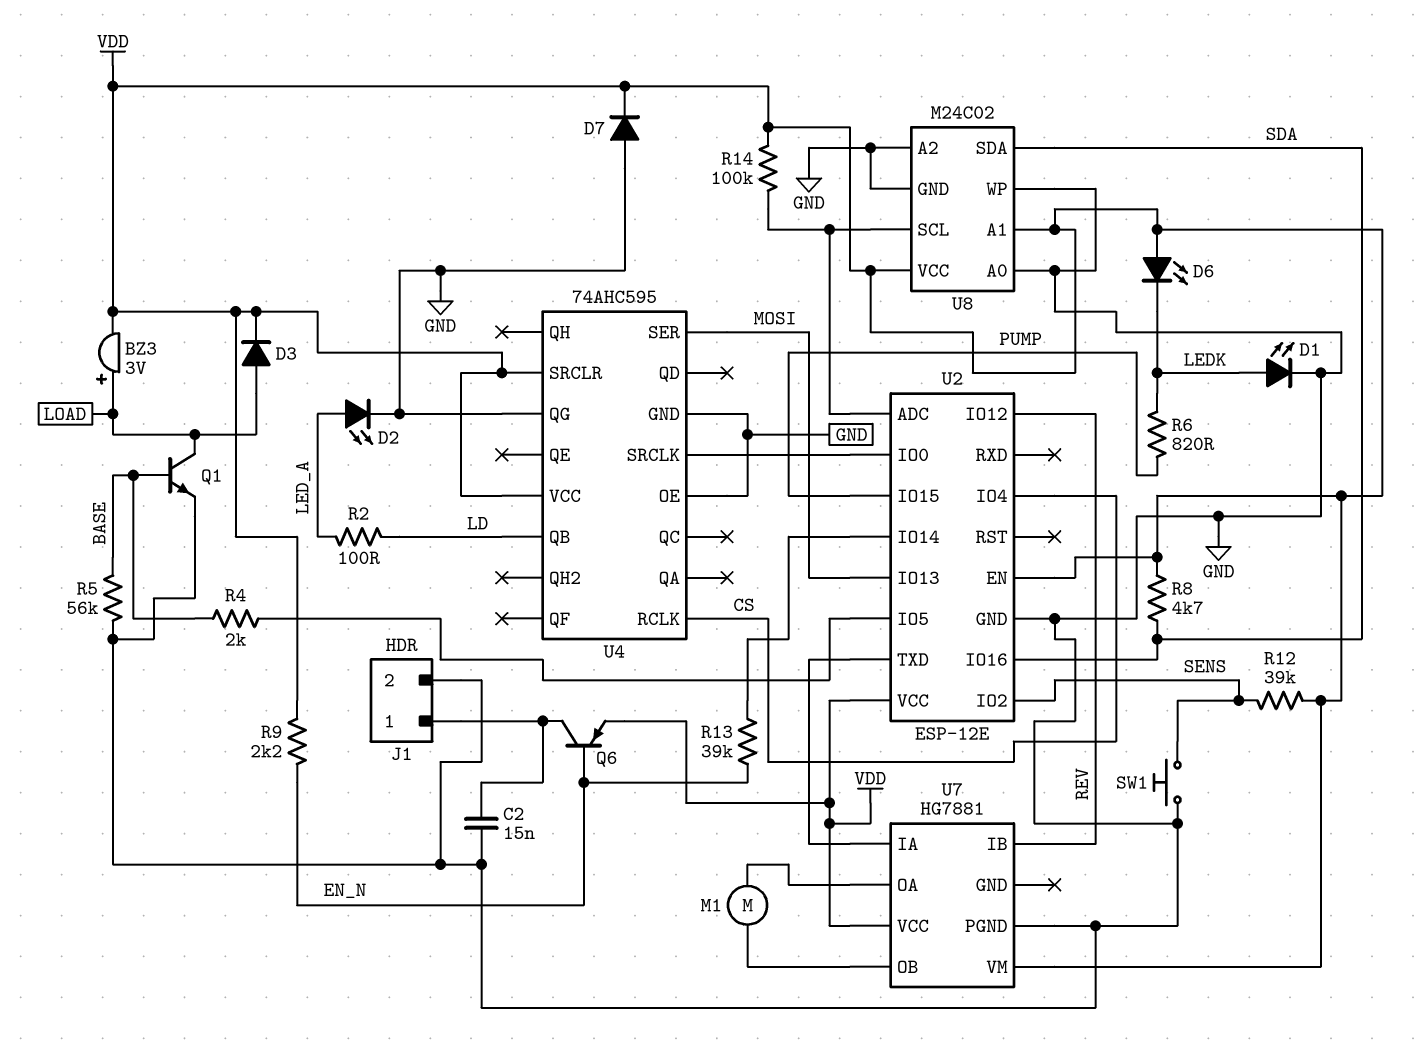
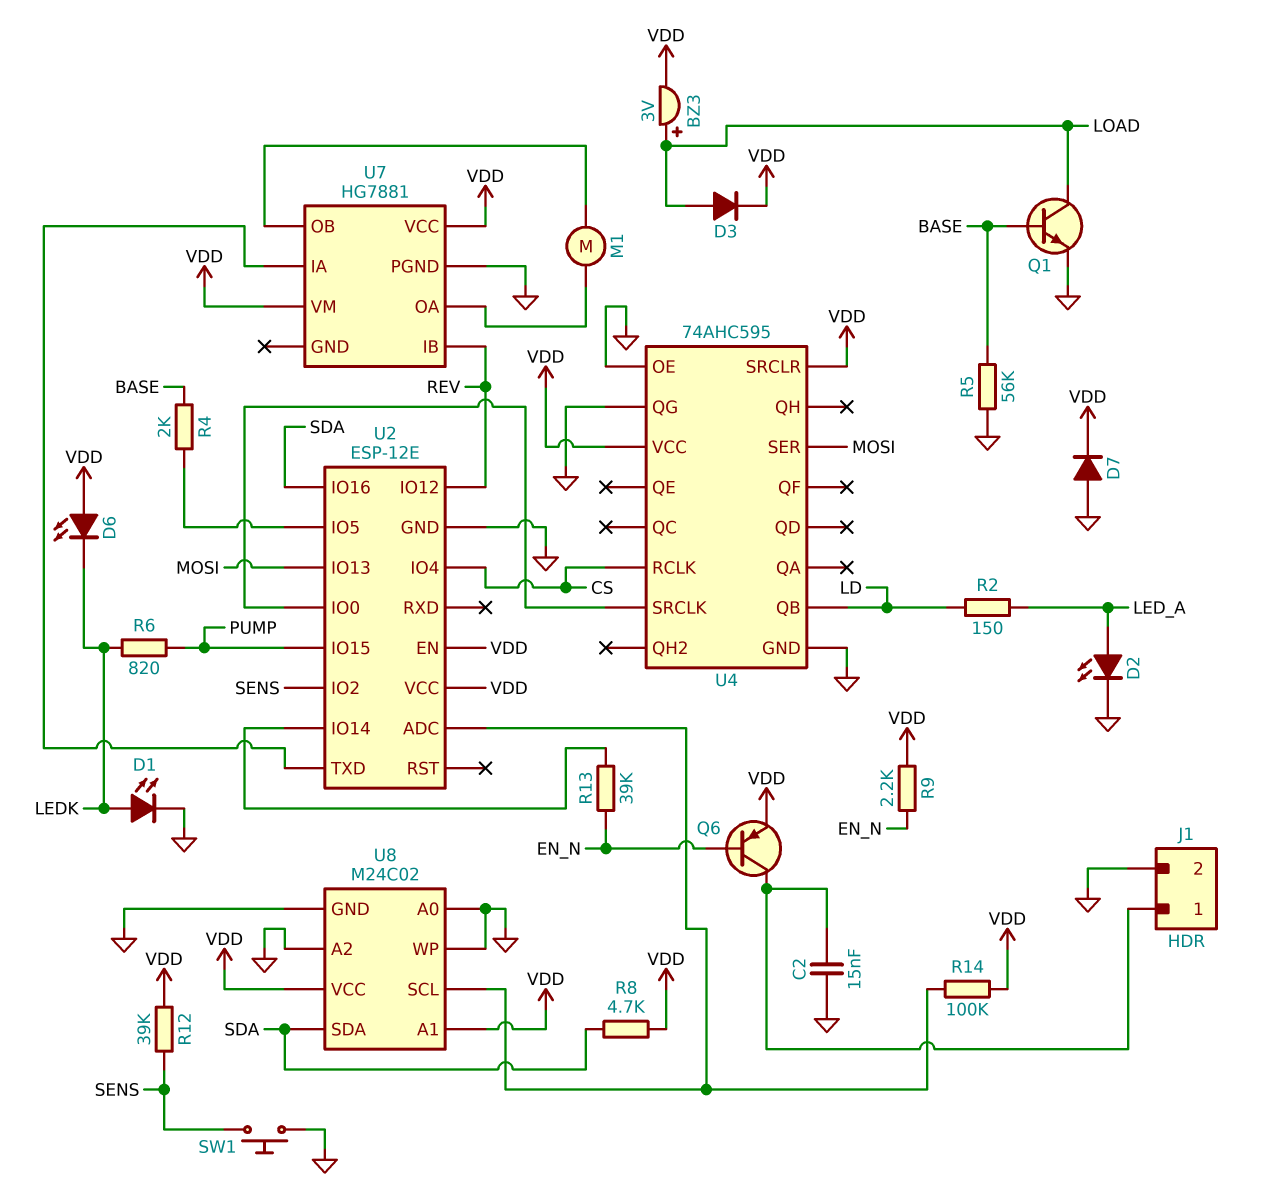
R2: 100 (LD, LED_A) -> 150 (LD, LED_A)

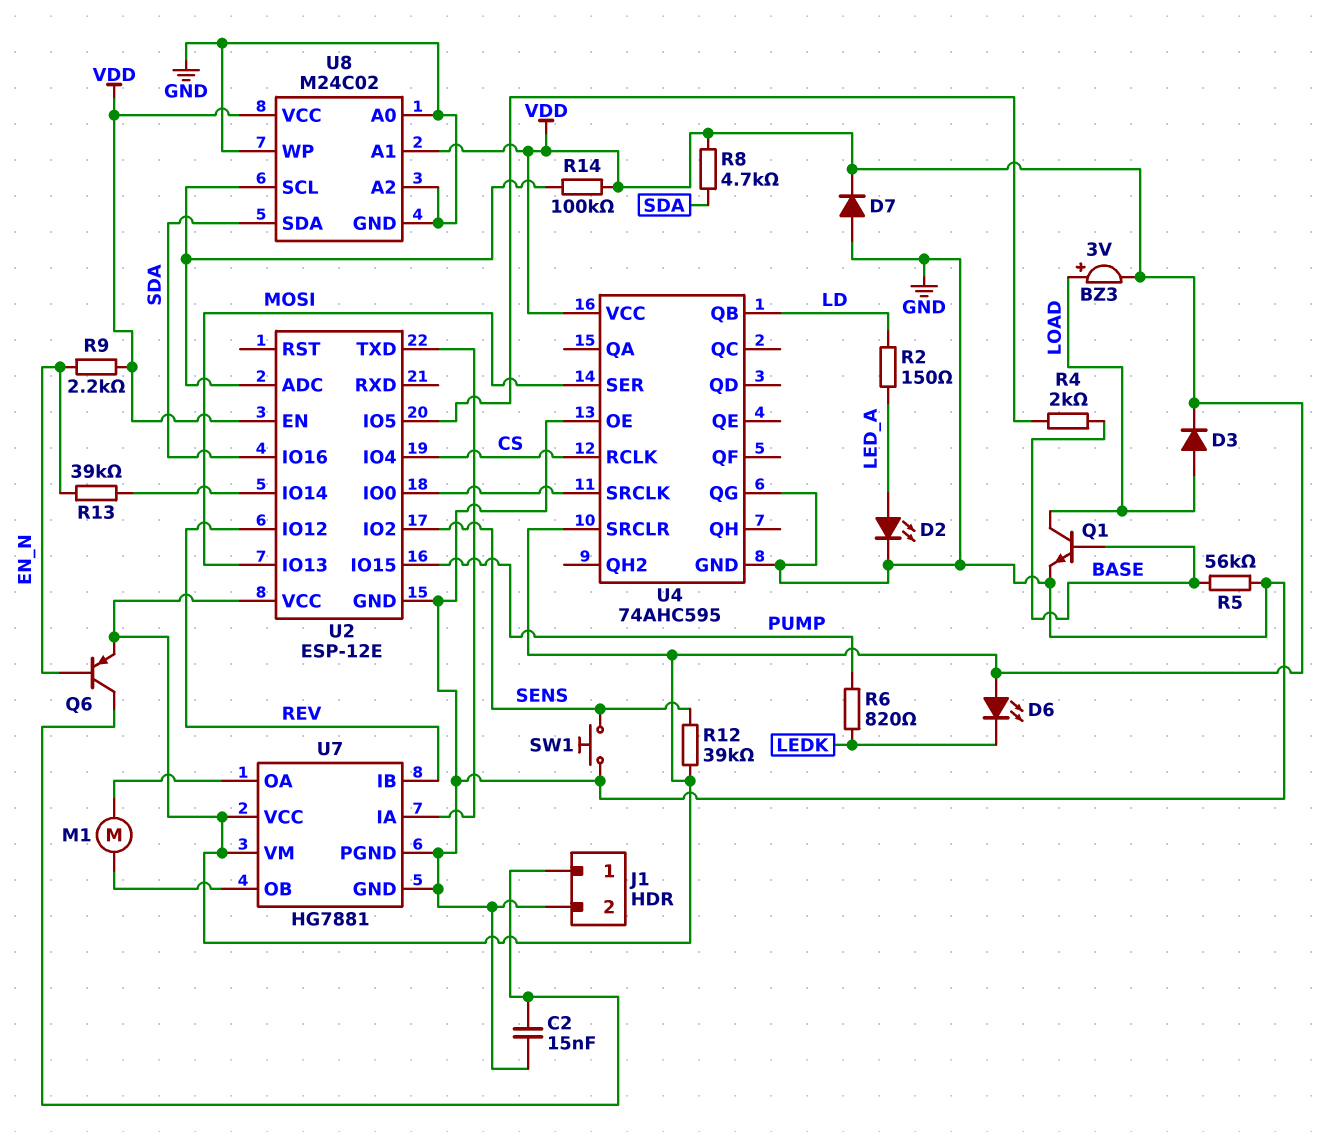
D1: LED (A LEDK, K GND) -> none
U7 pin GND: none -> GND

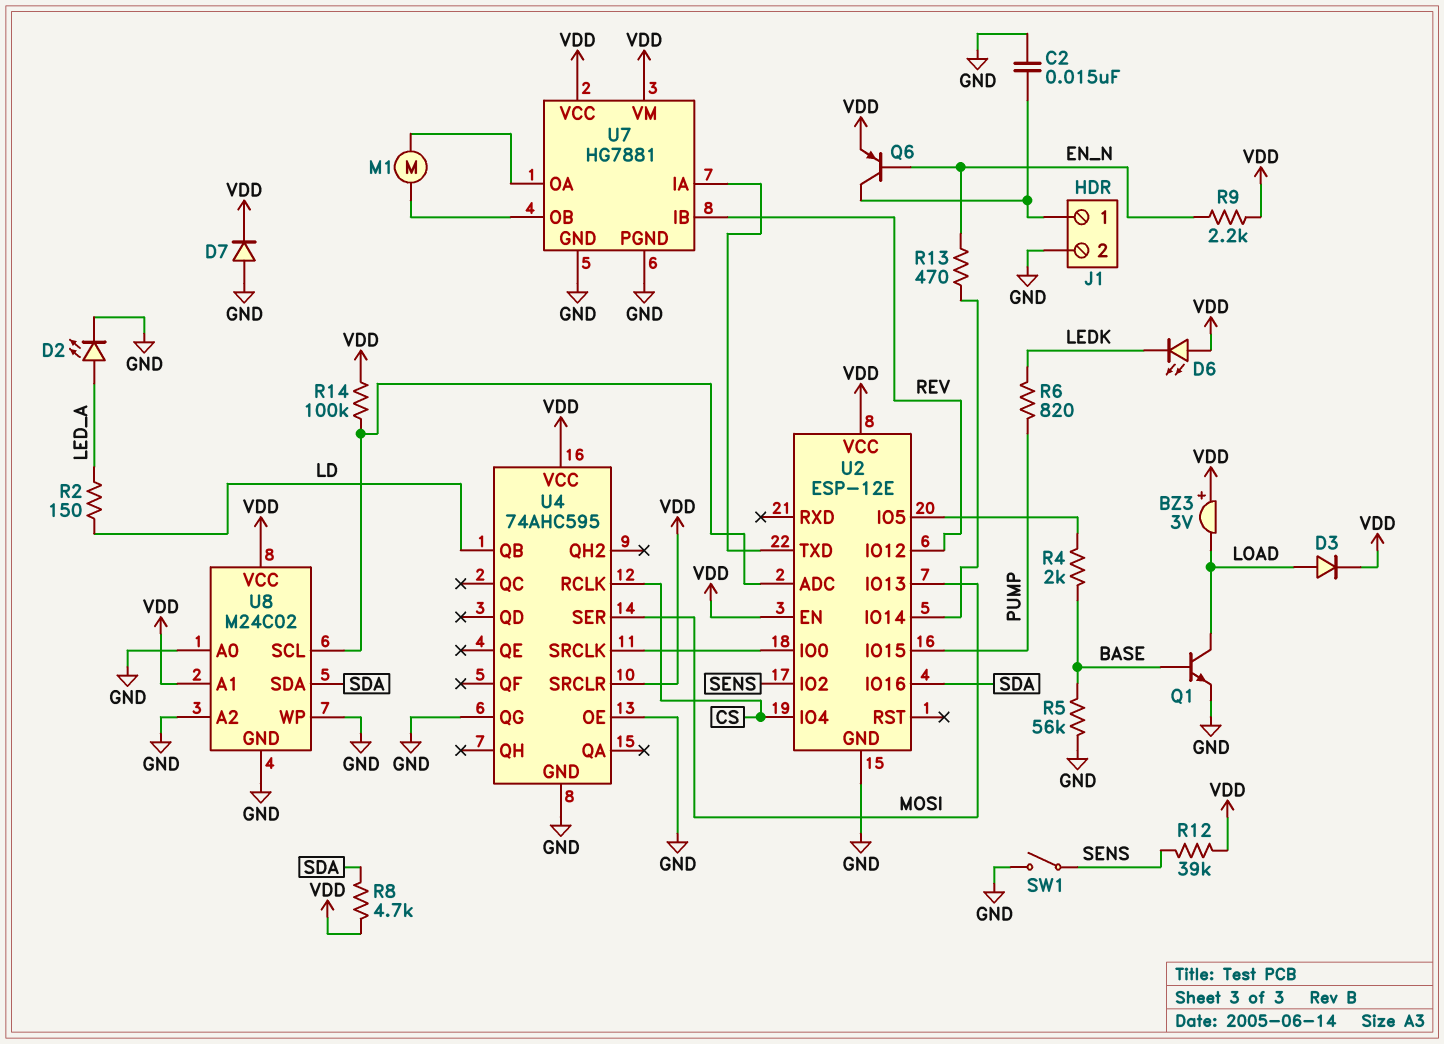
BZ3: buzzer 3V (plus LOAD, minus VDD) -> buzzer 3V (plus VDD, minus LOAD)
R13: 39k (EN_N, U2/IO14) -> 470 (EN_N, U2/IO14)
SW1: button (GND, SENS) -> switch (GND, SENS)

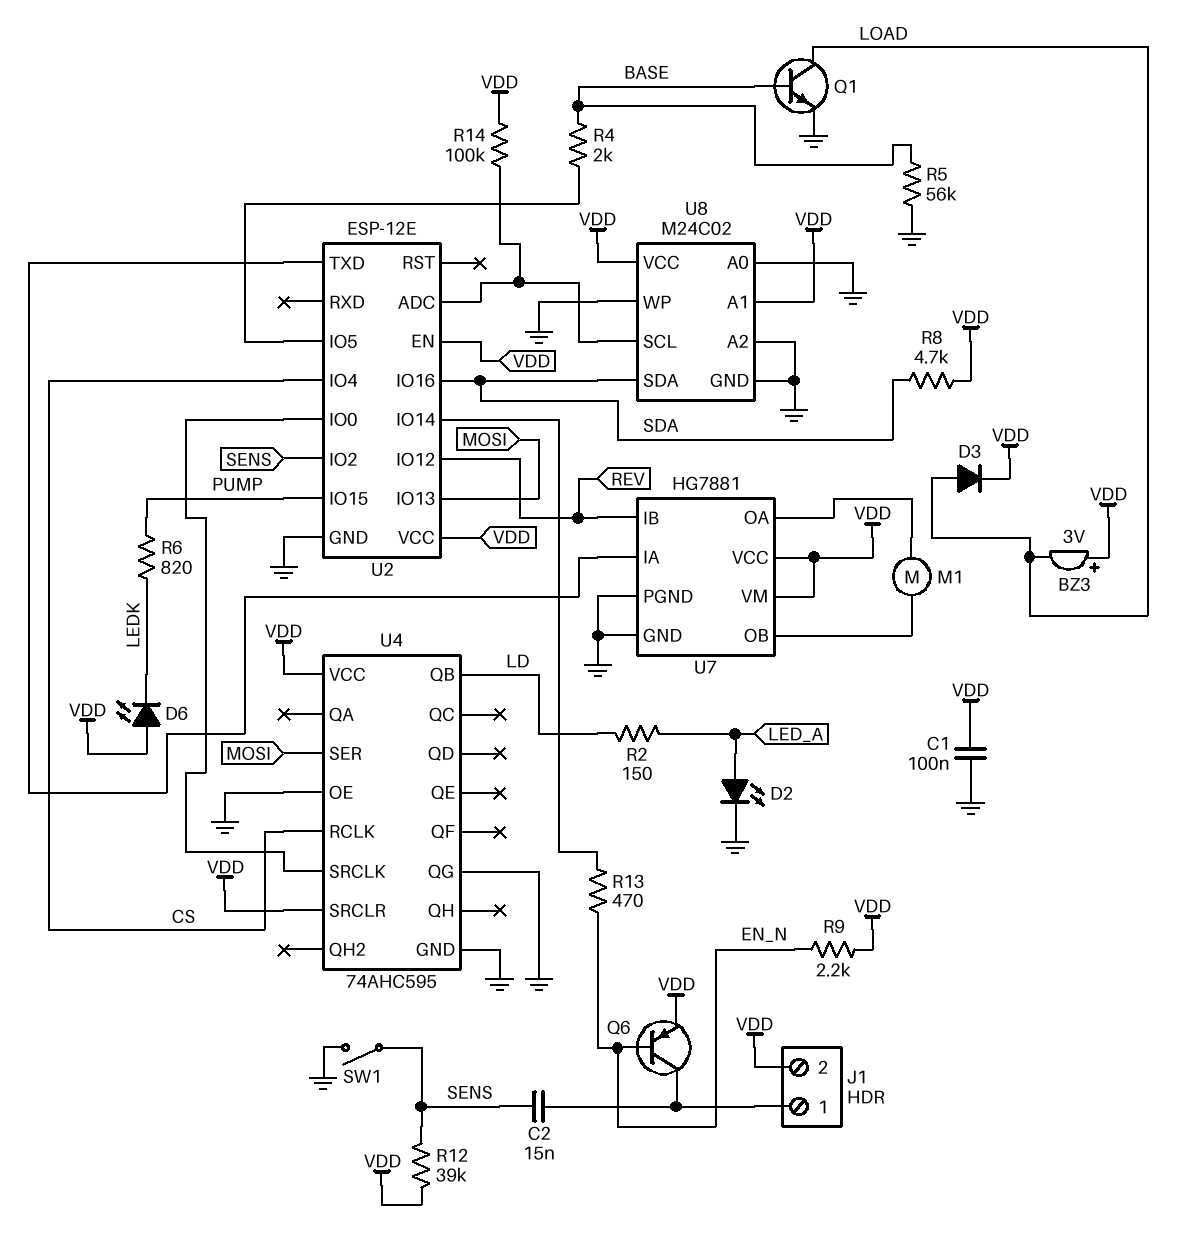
C1: none -> 100nF (GND, VDD)
C2: 15nF (GND, J1/1) -> 15nF (J1/1, SENS)
D7: diode (A GND, K VDD) -> none
J1 pin 2: GND -> VDD

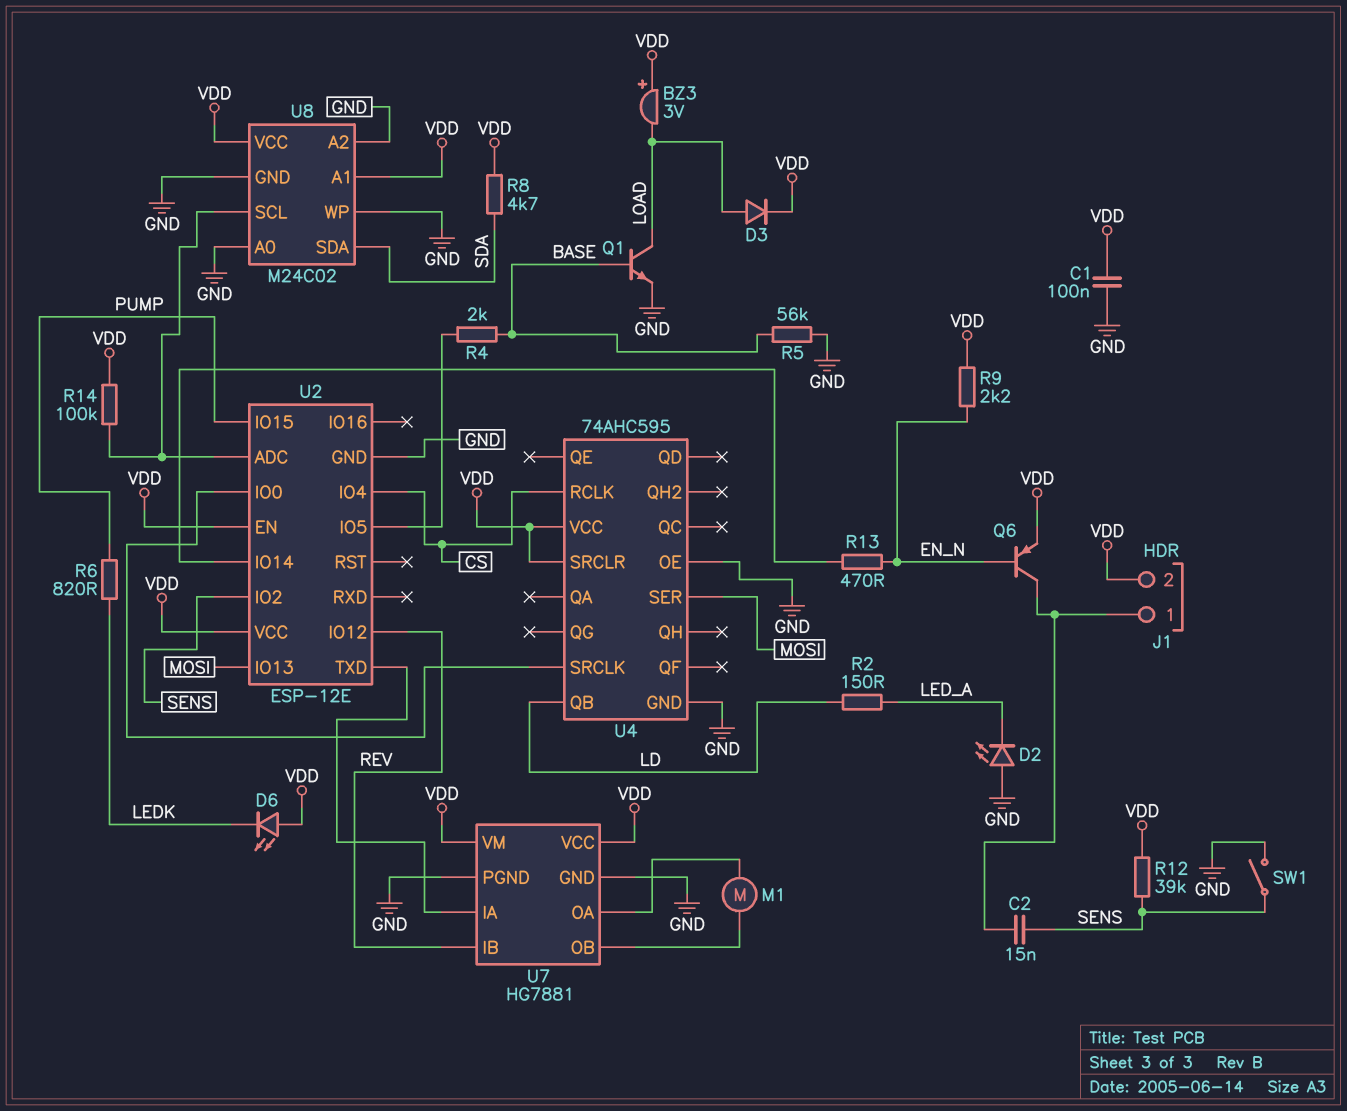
D2: LED (A LED_A, K GND) -> LED (A GND, K LED_A)
U2 pin IO16: SDA -> none
U4 pin QG: GND -> none

